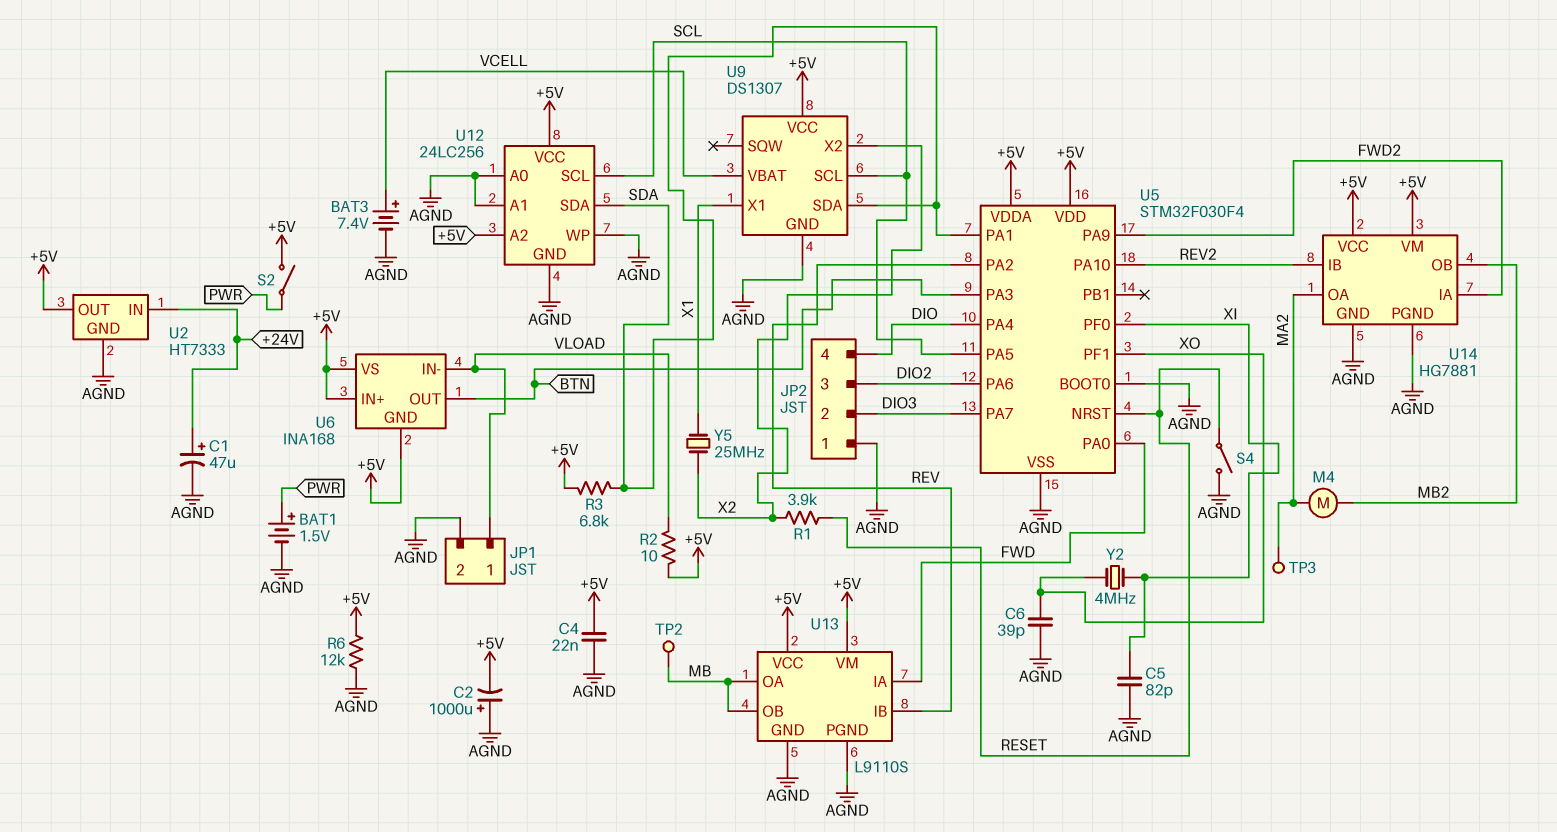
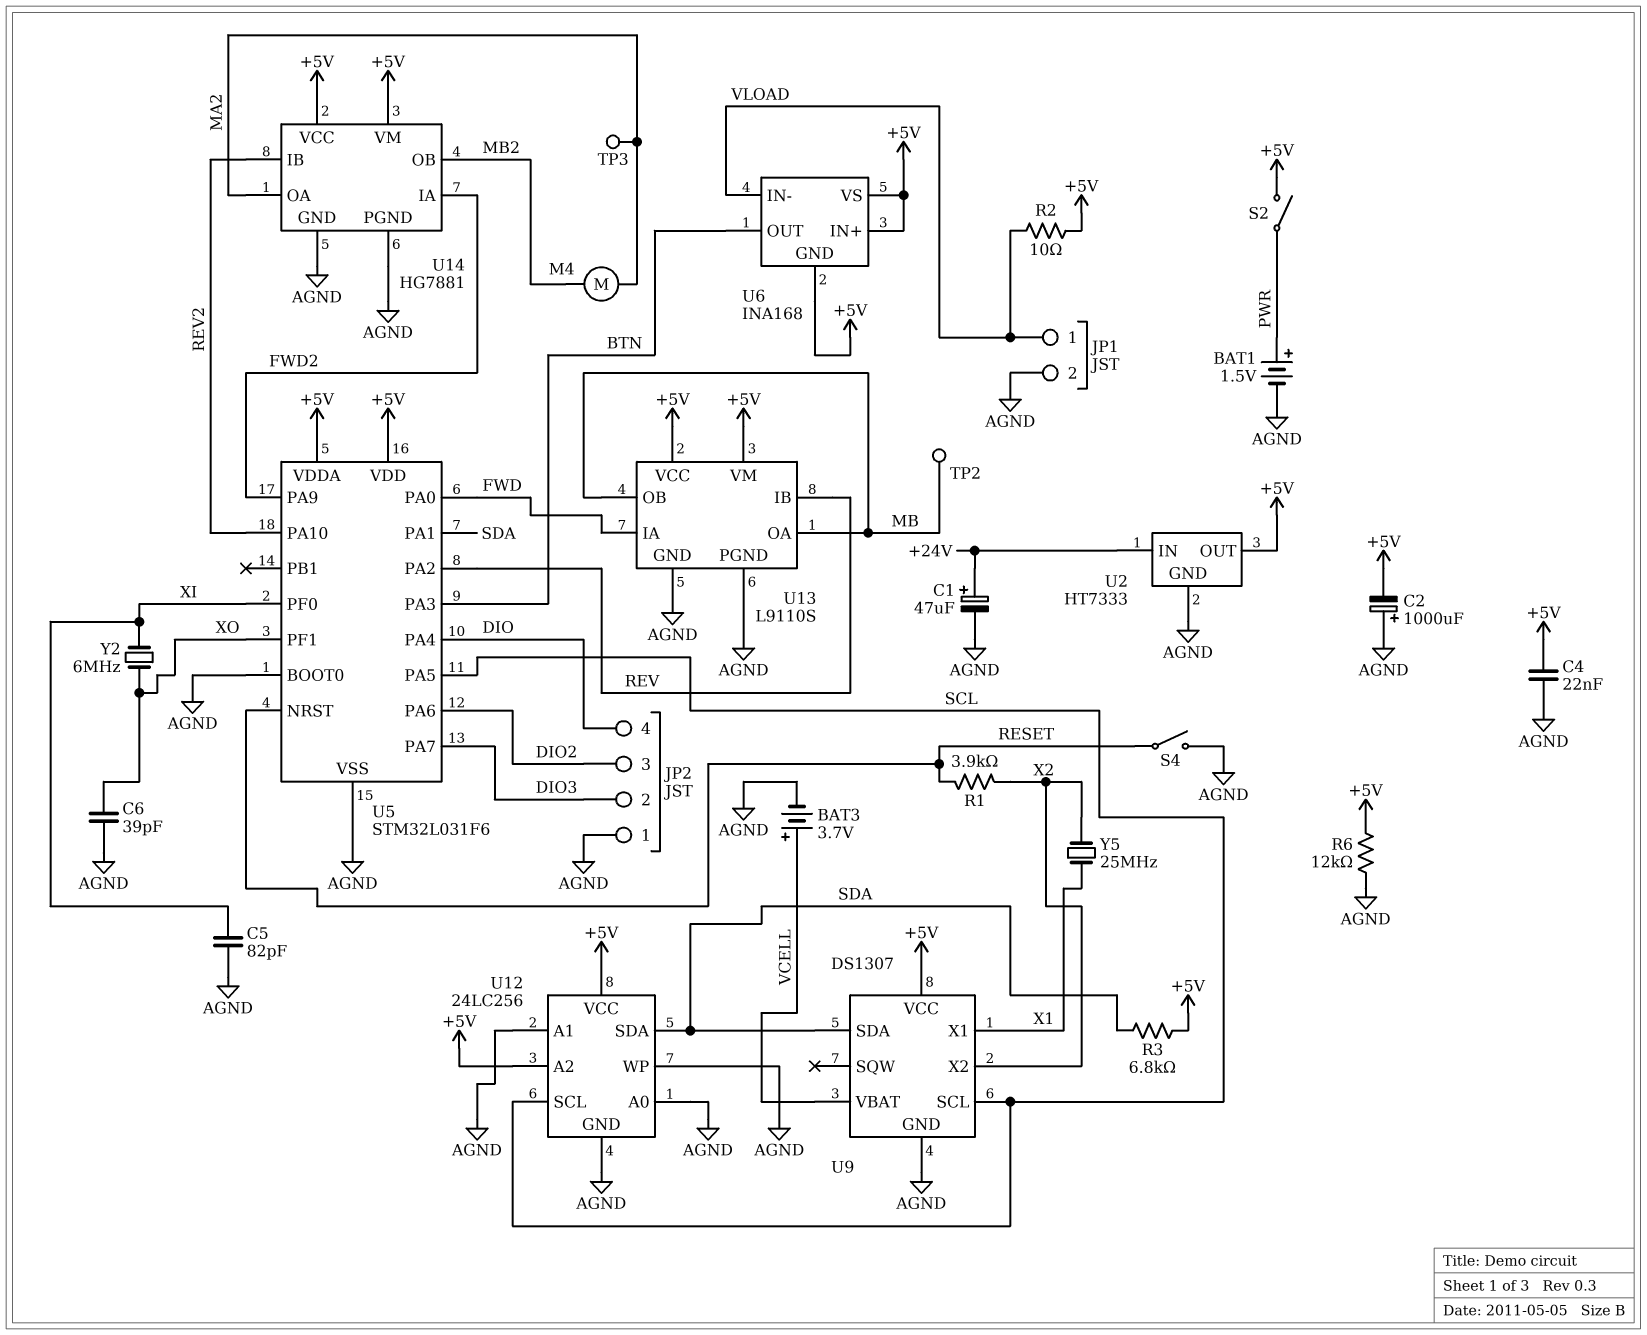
BAT3: 7.4V (plus VCELL, minus AGND) -> 3.7V (plus VCELL, minus AGND)
U5: STM32F030F4 -> STM32L031F6
Y2: 4MHz (XI, XO) -> 6MHz (XI, XO)

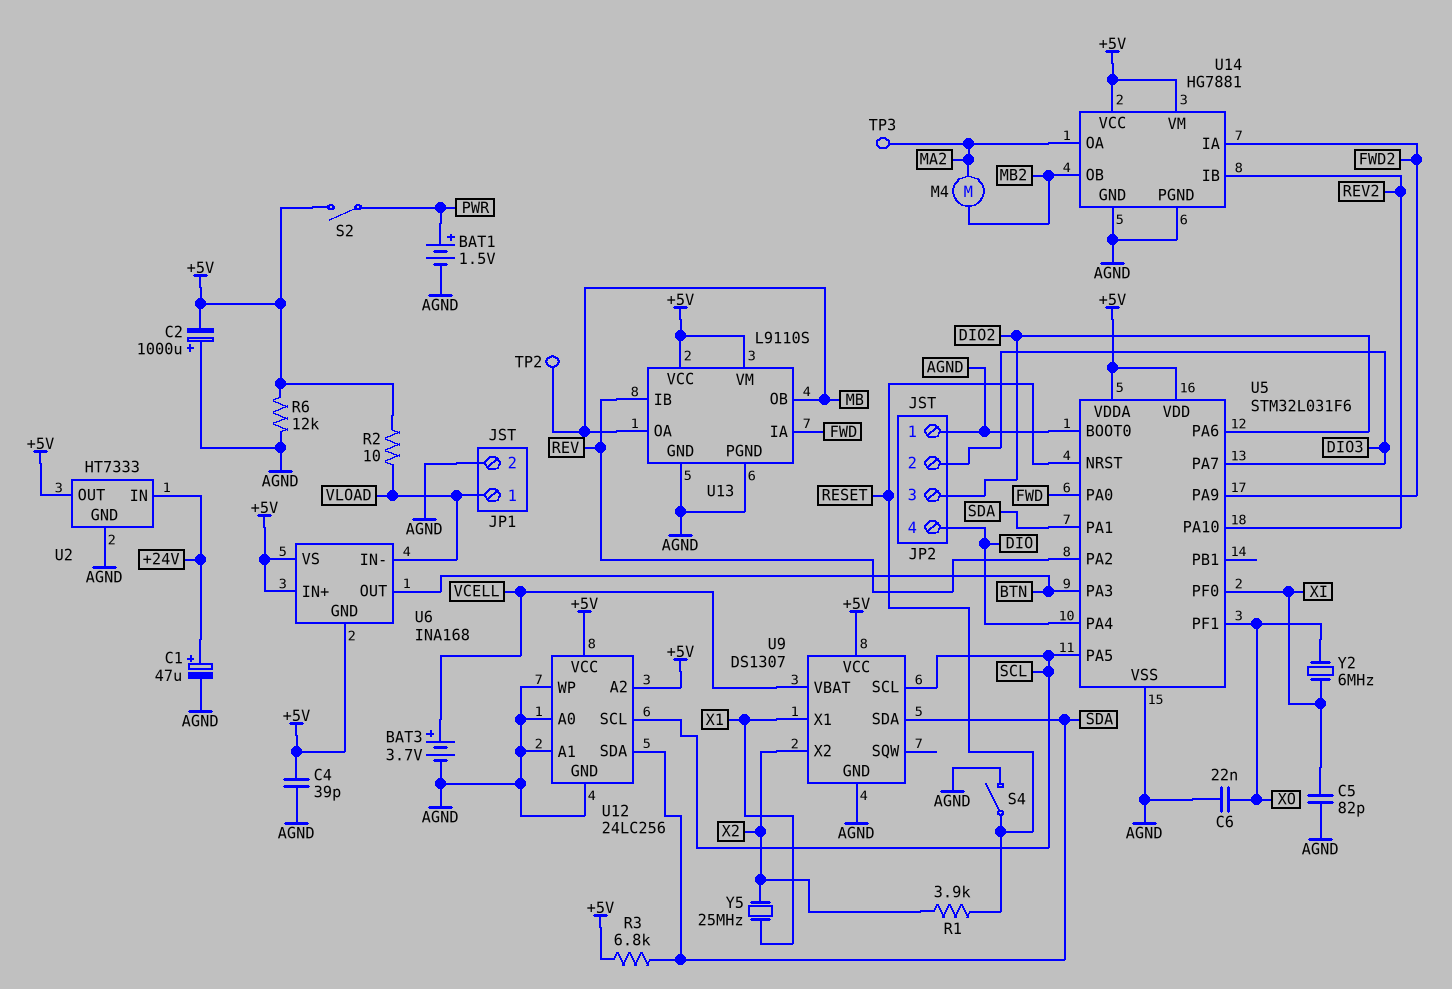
C4: 22nF (+5V, AGND) -> 39pF (+5V, AGND)
C6: 39pF (AGND, XO) -> 22nF (AGND, XO)

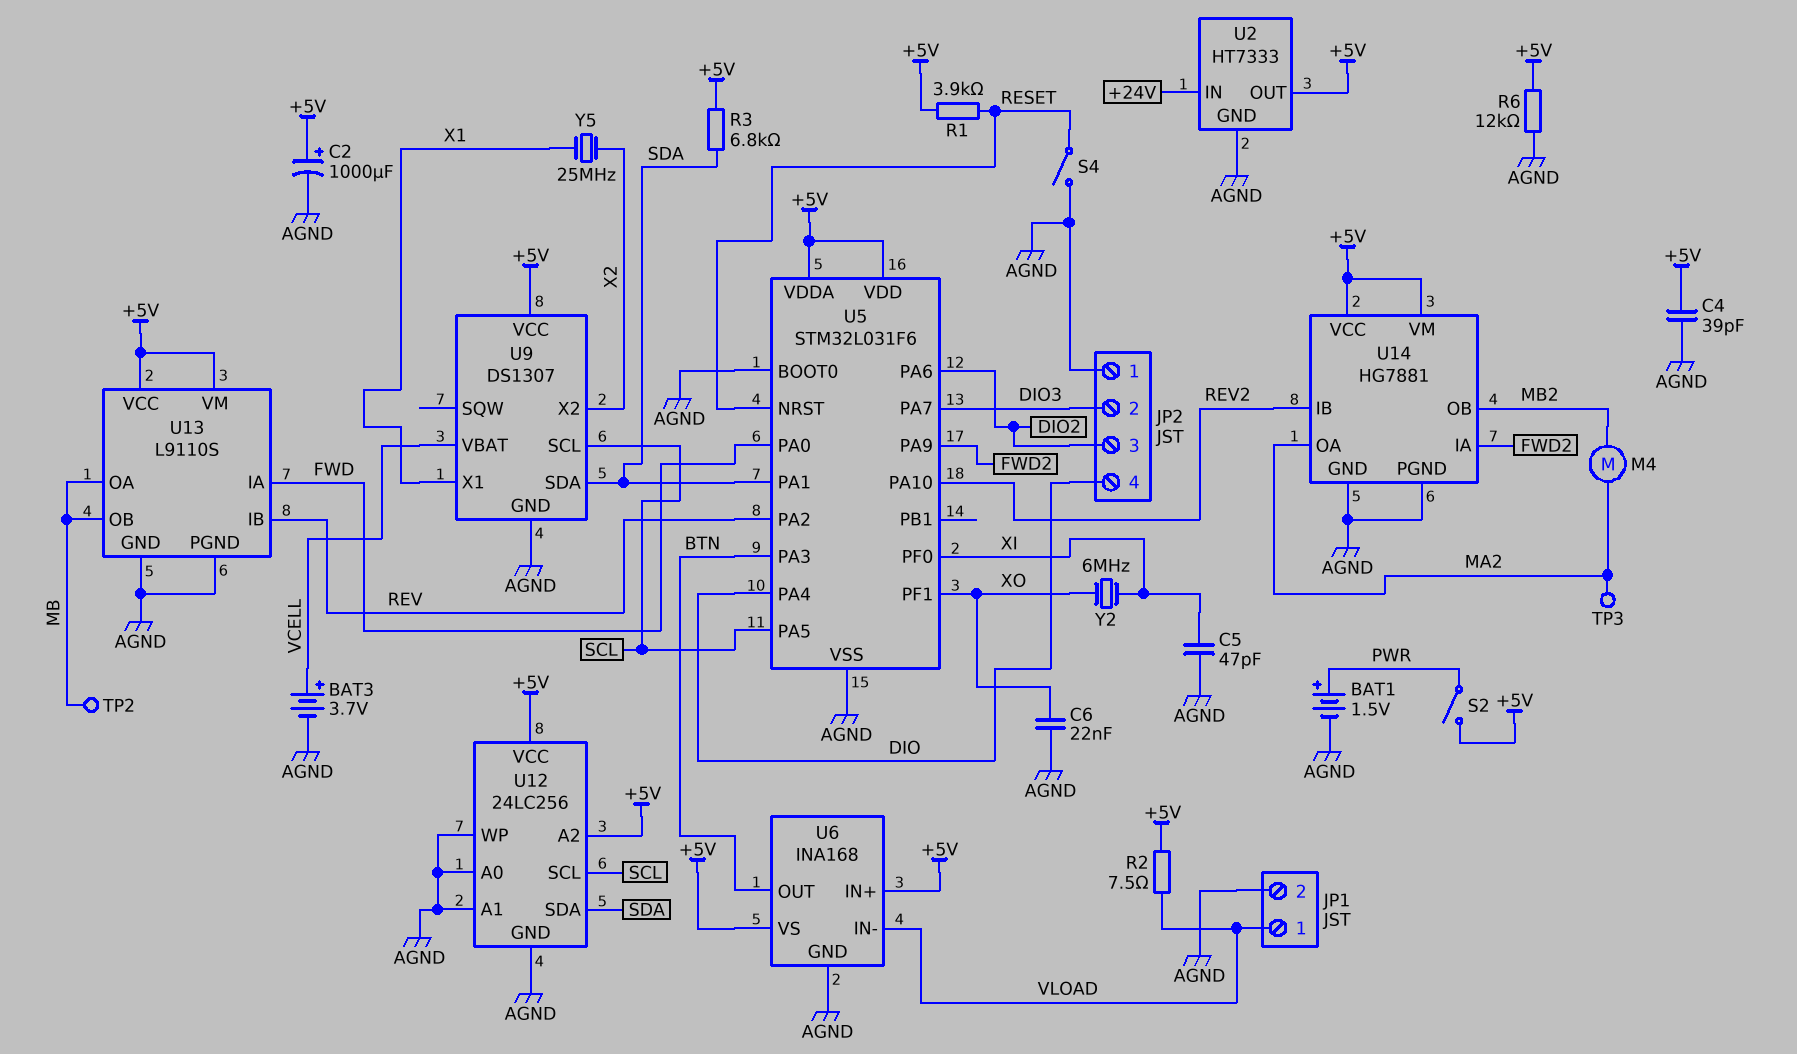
C1: 47uF (plus +24V, minus AGND) -> none
C2: 1000uF (plus AGND, minus +5V) -> 1000uF (plus +5V, minus AGND)
C5: 82pF (AGND, XI) -> 47pF (AGND, XI)
R1: 3.9k (RESET, X2) -> 3.9k (+5V, RESET)
R2: 10 (+5V, VLOAD) -> 7.5 (+5V, VLOAD)
U6 pin GND: +5V -> AGND

